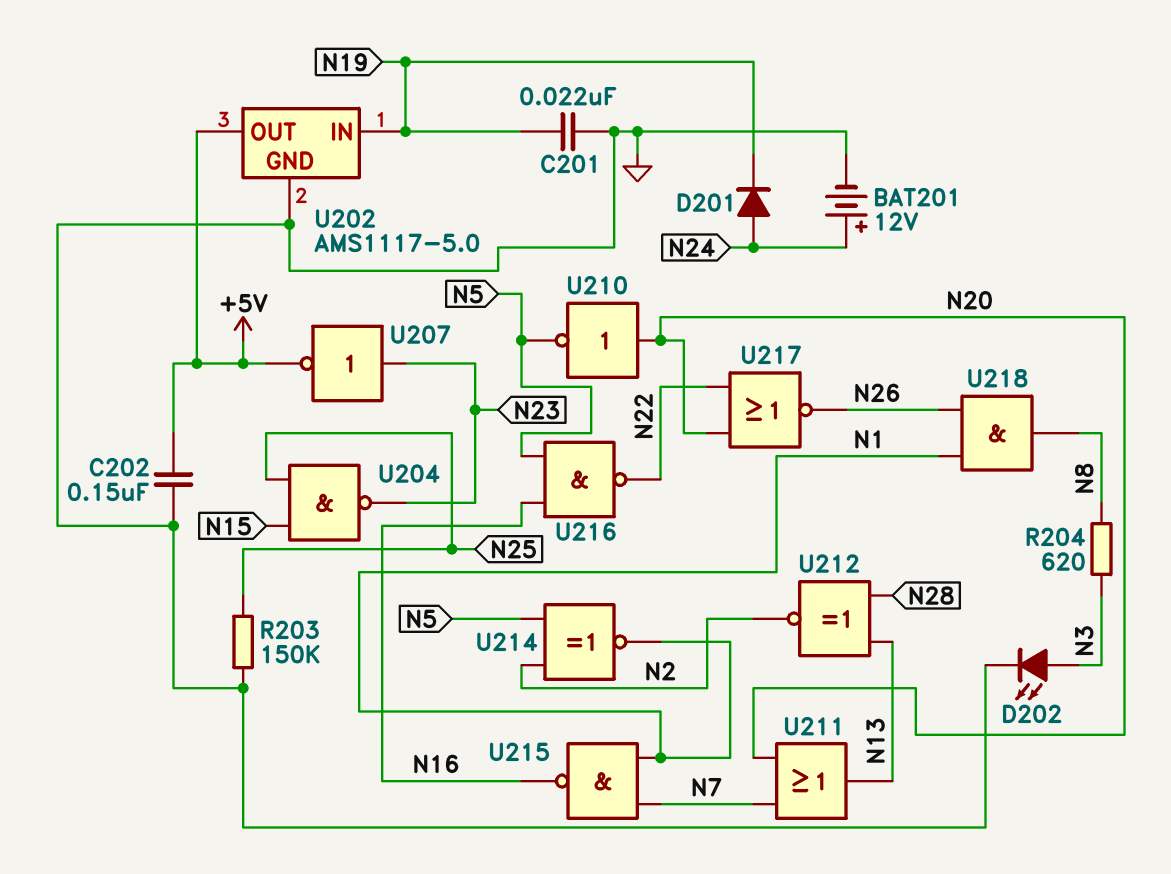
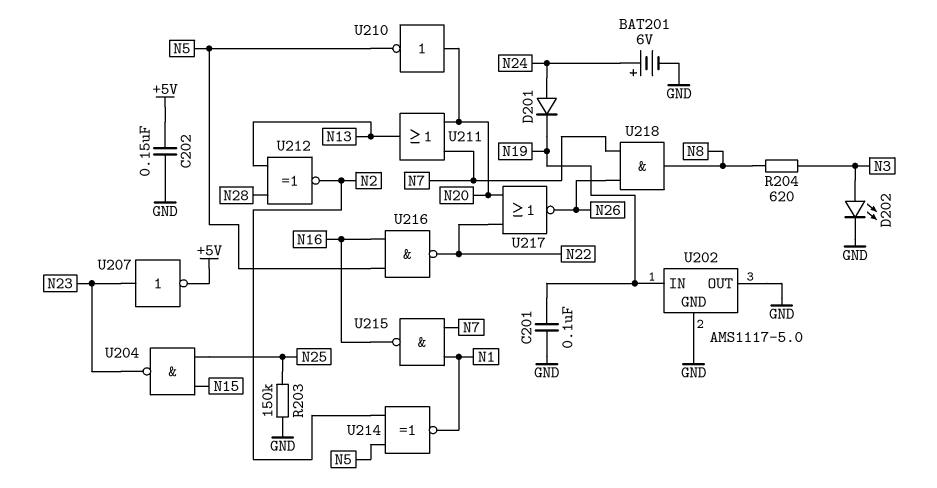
BAT201: 12V (plus N24, minus GND) -> 6V (plus N24, minus GND)
C201: 22nF (GND, N19) -> 100nF (GND, N19)
U202 pin OUT: +5V -> GND
U218: AND (in N1, in N26, out N8) -> AND (in N7, in N26, out N8)

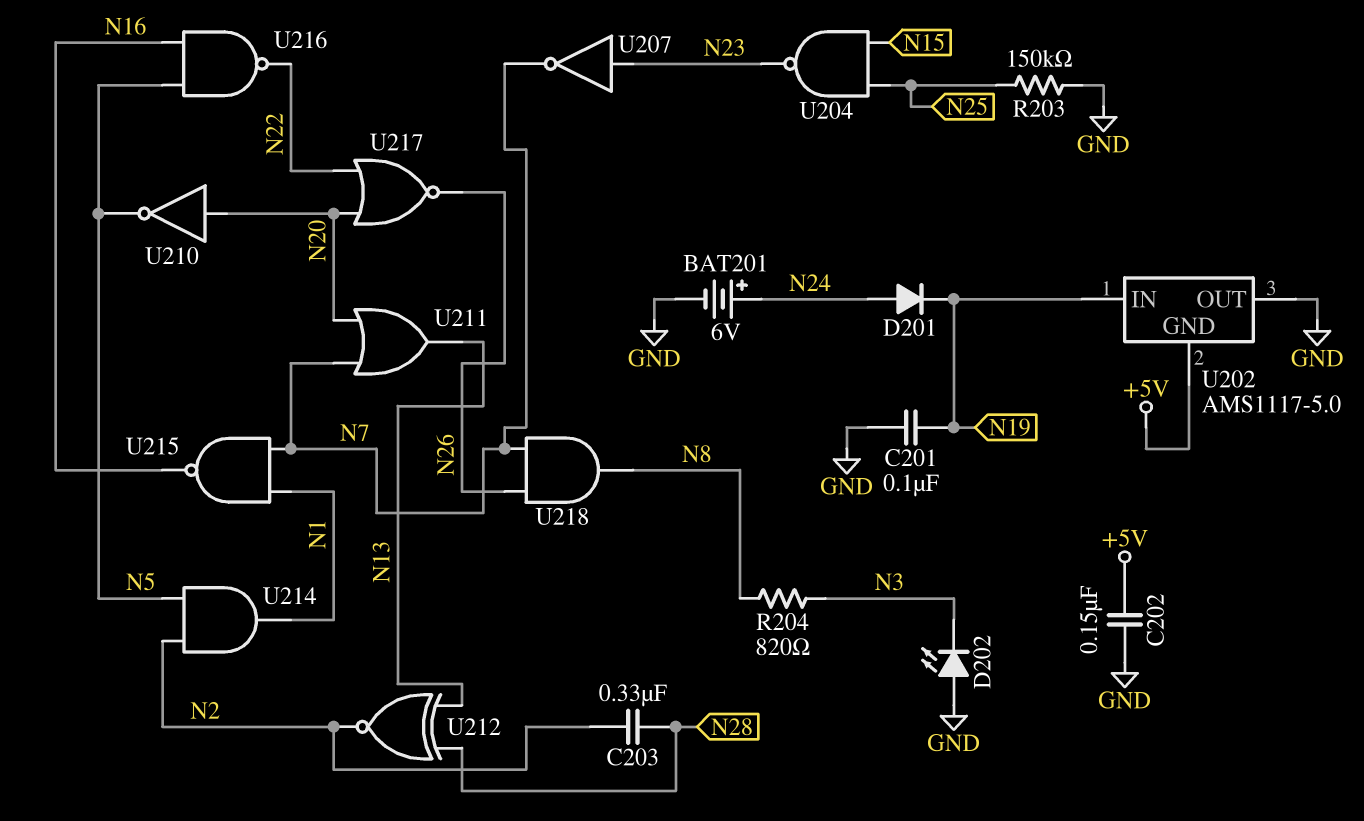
C203: none -> 330nF (N2, N28)
D202: LED (A N3, K GND) -> LED (A GND, K N3)
R204: 620 (N3, N8) -> 820 (N3, N8)
U202 pin GND: GND -> +5V
U207: NOT (in N23, out +5V) -> NOT (in N23, out N7)
U214: XNOR (in N2, in N5, out N1) -> AND (in N2, in N5, out N1)

